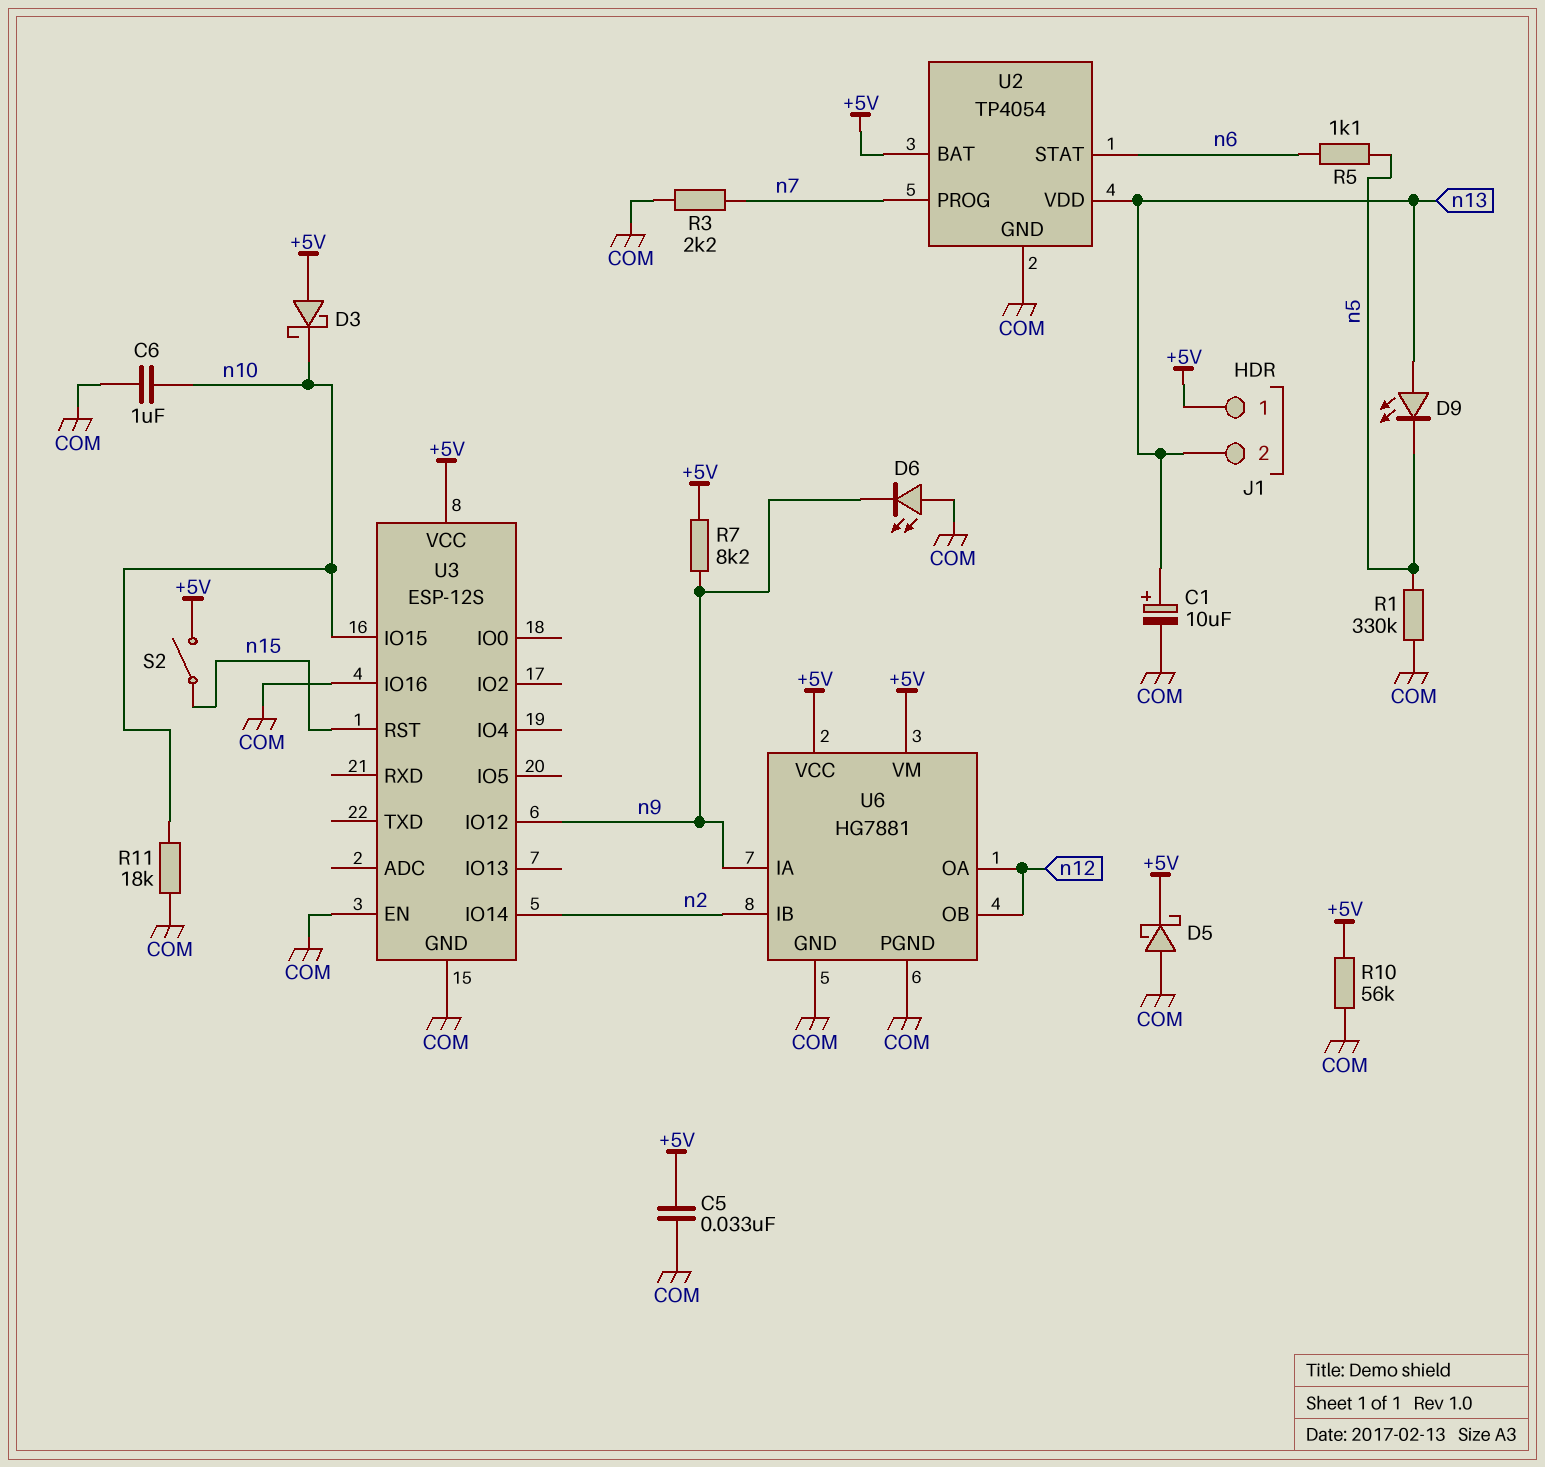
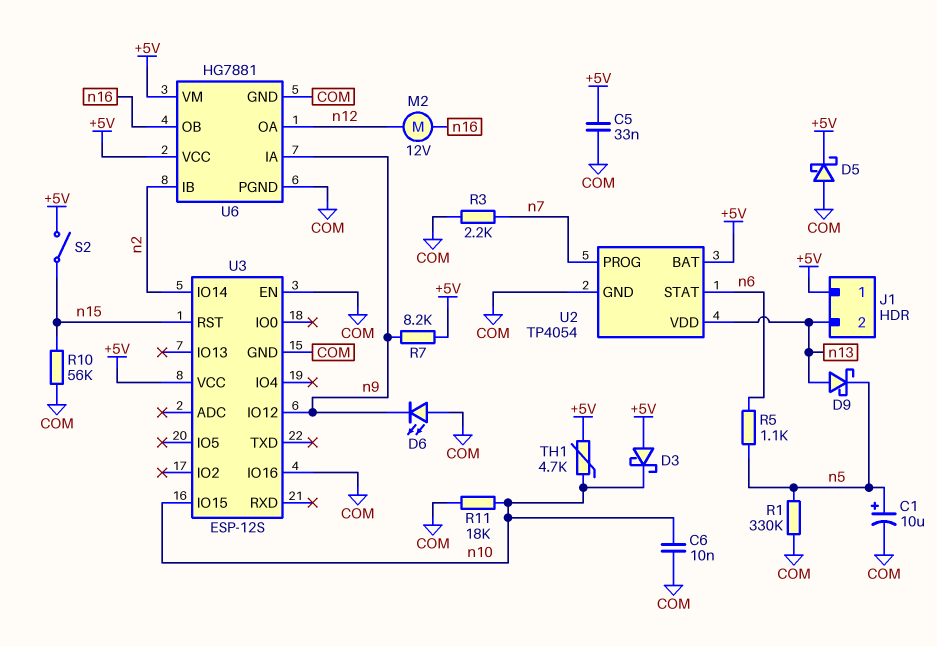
C1: 10uF (plus n13, minus COM) -> 10uF (plus n5, minus COM)
C6: 1uF (COM, n10) -> 10nF (COM, n10)
D9: LED (A n13, K n5) -> schottky (A n13, K n5)
M2: none -> motor 12V (n12, n16)
R10: 56k (+5V, COM) -> 56k (COM, n15)
TH1: none -> 4.7k (+5V, n10)
U6 pin OB: n12 -> n16

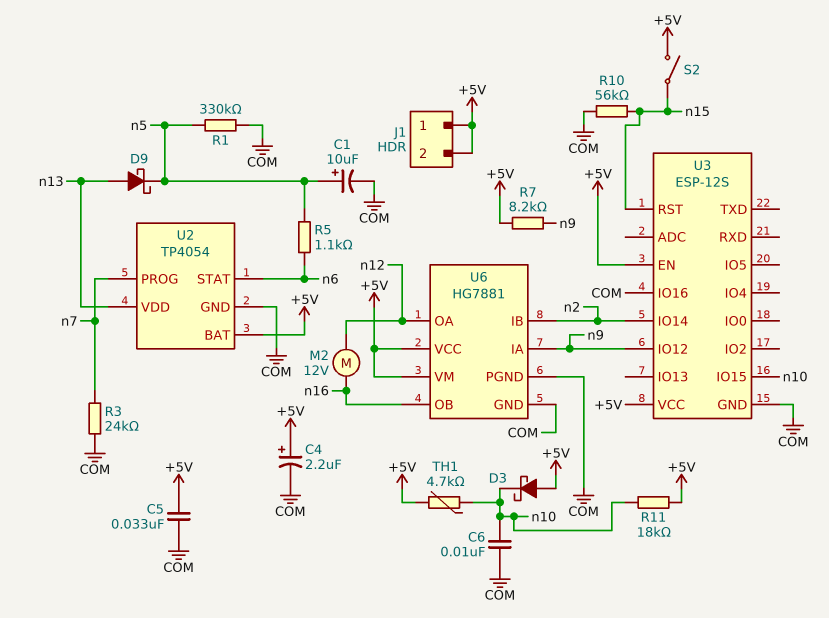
C4: none -> 2.2uF (plus +5V, minus COM)
D5: schottky (A COM, K +5V) -> none
D6: LED (A COM, K n9) -> none
J1 pin 2: n13 -> +5V
R3: 2.2k (COM, n7) -> 24k (COM, n7)
R11: 18k (COM, n10) -> 18k (+5V, n10)
U3 pin EN: COM -> +5V

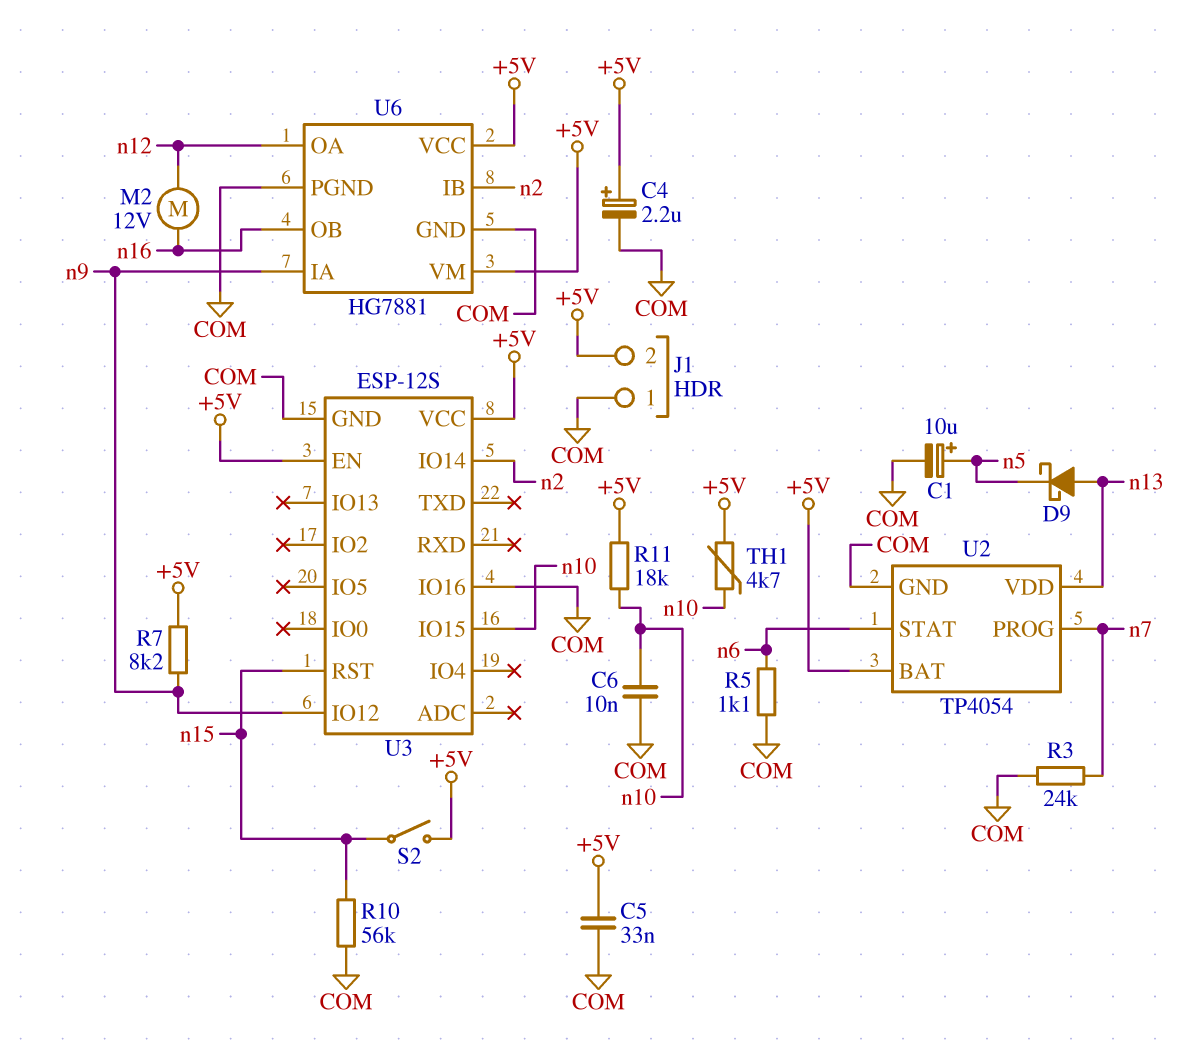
D3: schottky (A +5V, K n10) -> none
J1 pin 1: +5V -> COM
R1: 330k (COM, n5) -> none
R5: 1.1k (n5, n6) -> 1.1k (COM, n6)

